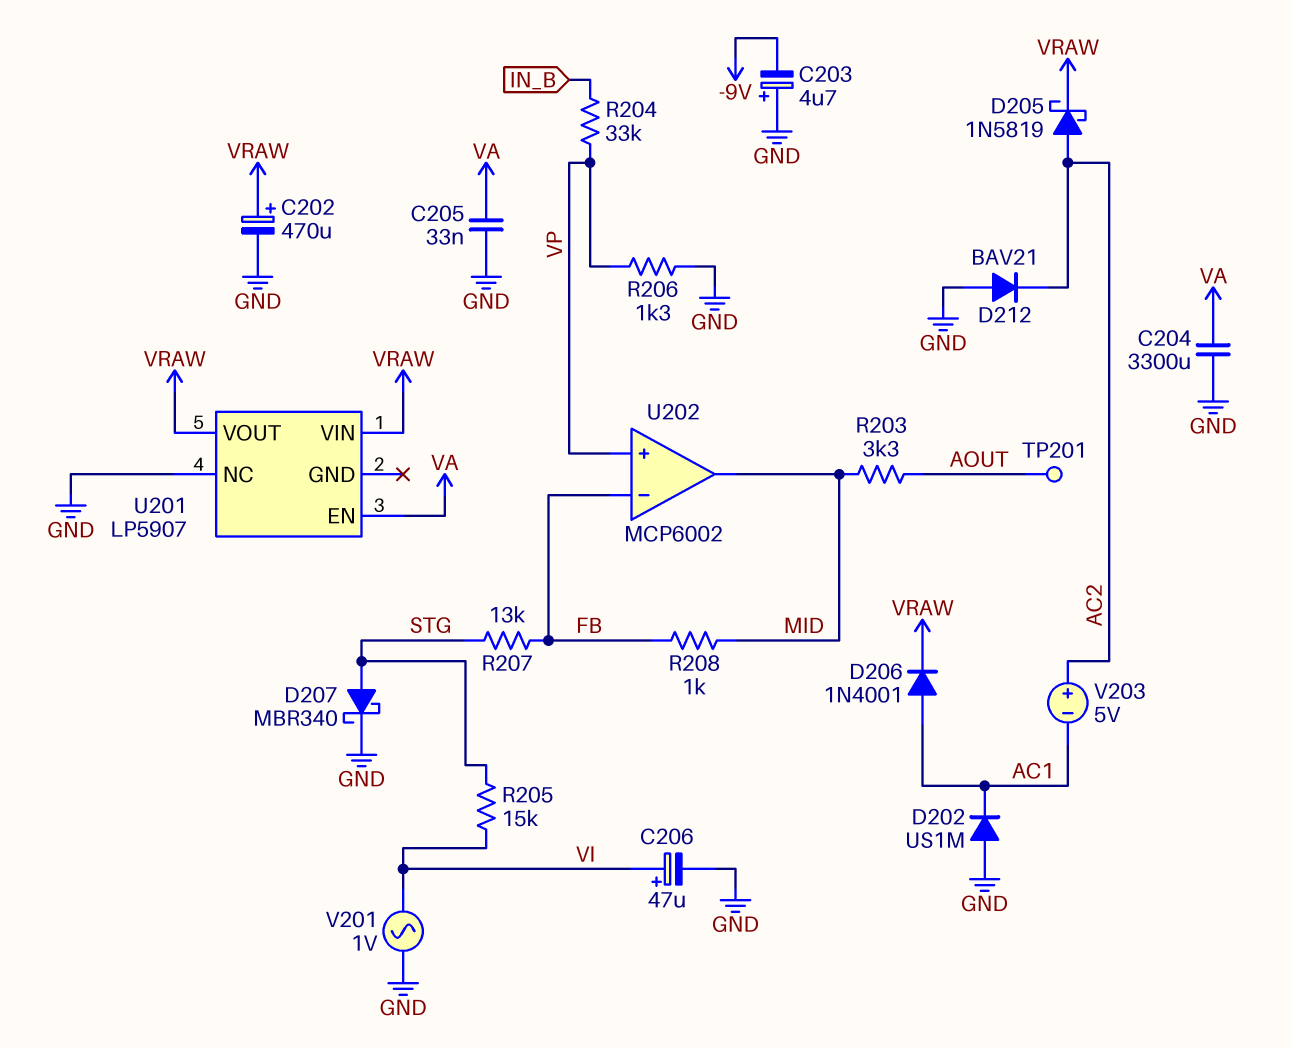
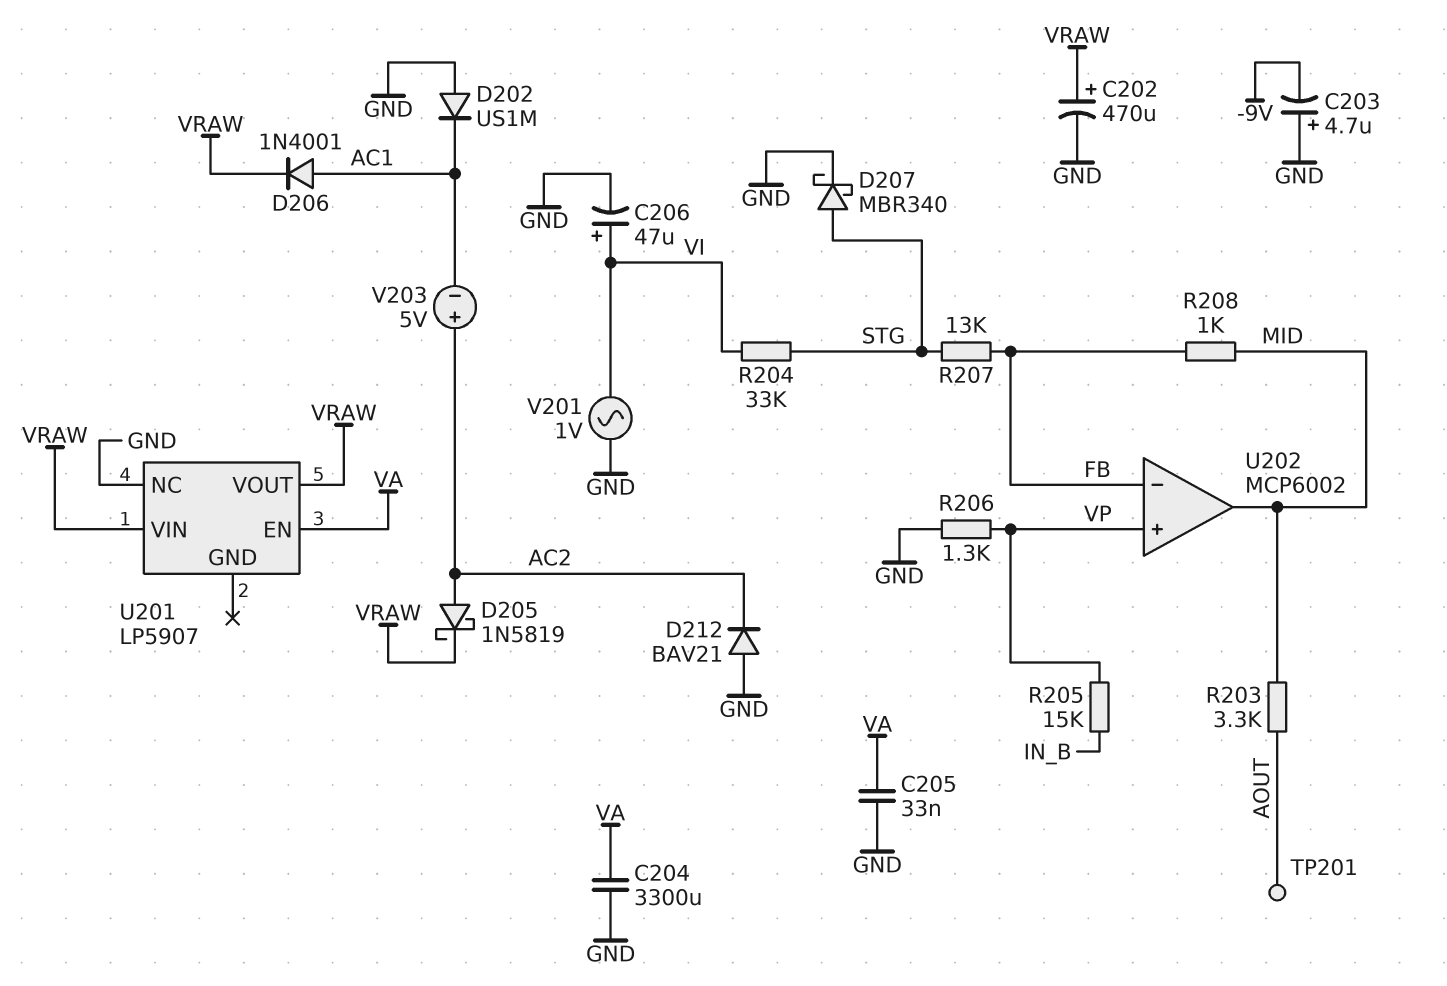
R204: 33k (IN_B, VP) -> 33k (STG, VI)
R205: 15k (STG, VI) -> 15k (IN_B, VP)

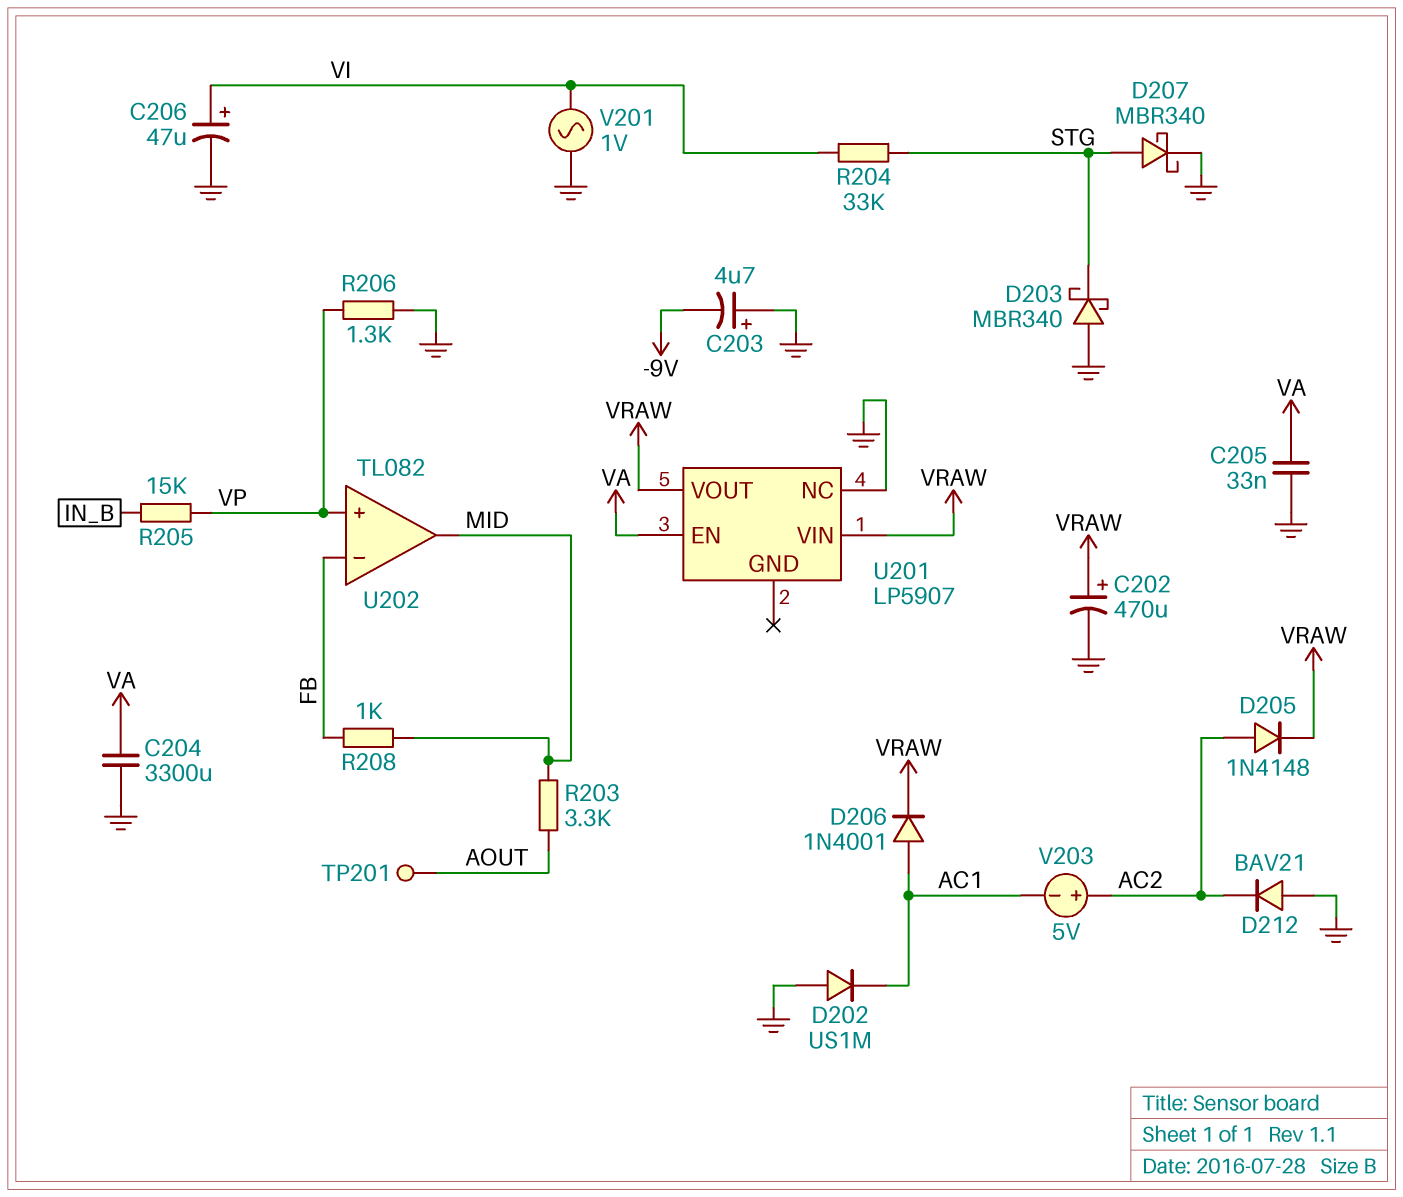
D203: none -> schottky MBR340 (A GND, K STG)
D205: schottky 1N5819 (A AC2, K VRAW) -> diode 1N4148 (A AC2, K VRAW)
R207: 13k (FB, STG) -> none
U202: MCP6002 -> TL082

